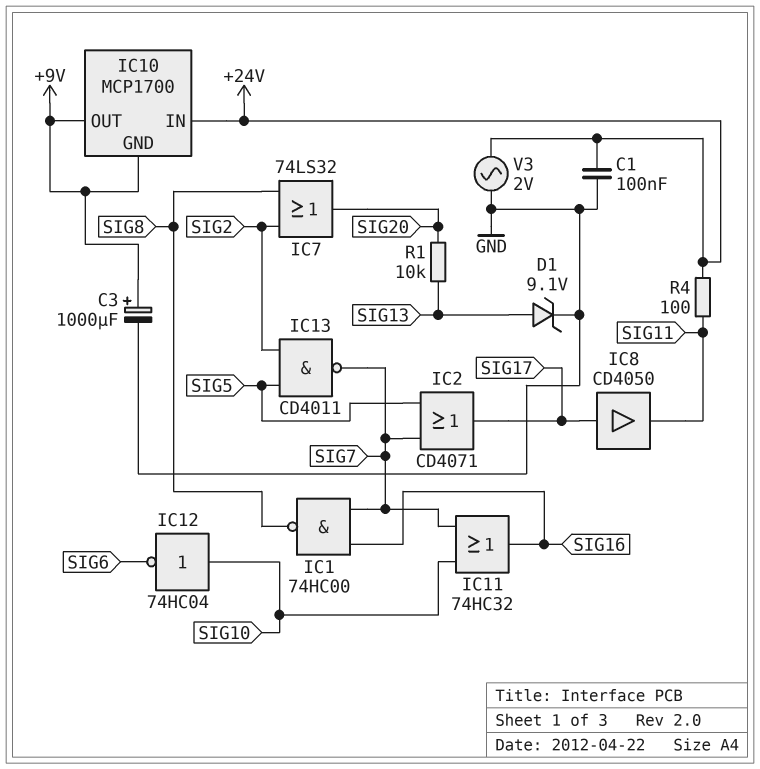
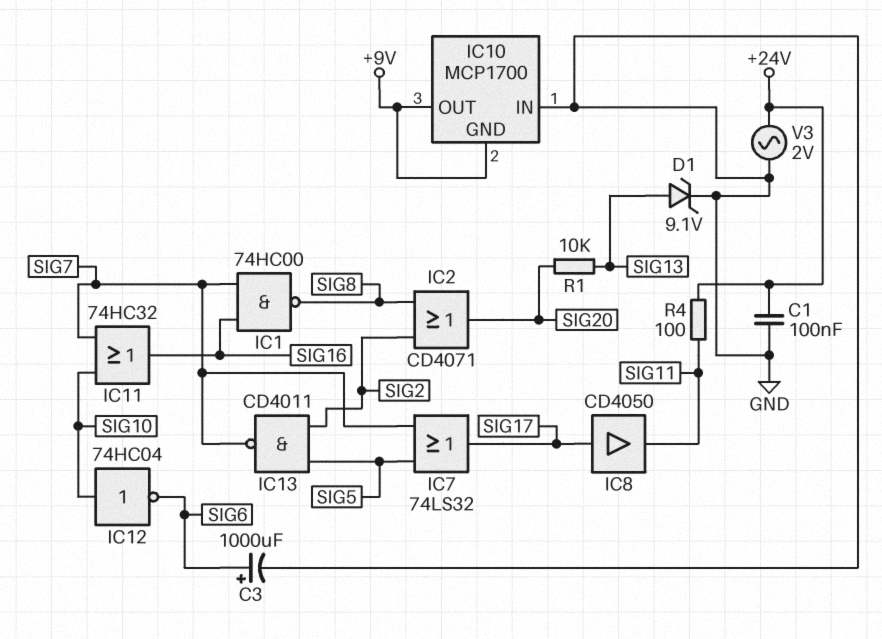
C3: 1000uF (plus +9V, minus GND) -> 1000uF (plus SIG6, minus GND)
IC2: OR CD4071 (in SIG5, in SIG7, out SIG17) -> OR CD4071 (in SIG2, in SIG8, out SIG20)
IC7: OR 74LS32 (in SIG2, in SIG8, out SIG20) -> OR 74LS32 (in SIG5, in SIG7, out SIG17)
IC10 pin IN: +24V -> GND

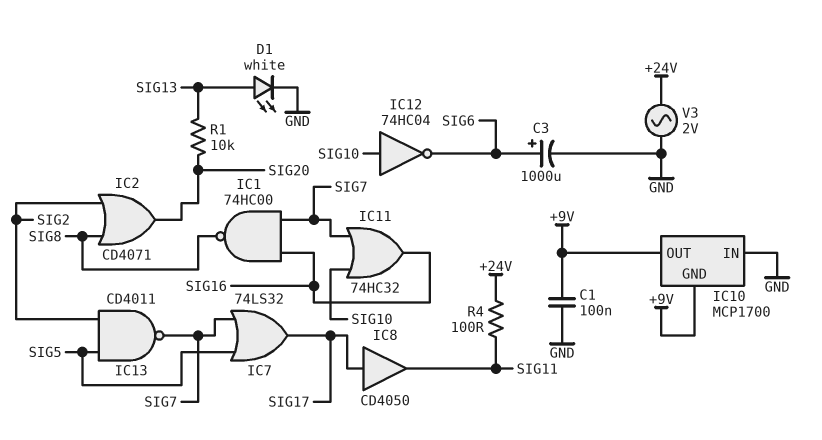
C1: 100nF (+24V, GND) -> 100nF (+9V, GND)
D1: zener 9.1V (A SIG13, K GND) -> LED white (A SIG13, K GND)

